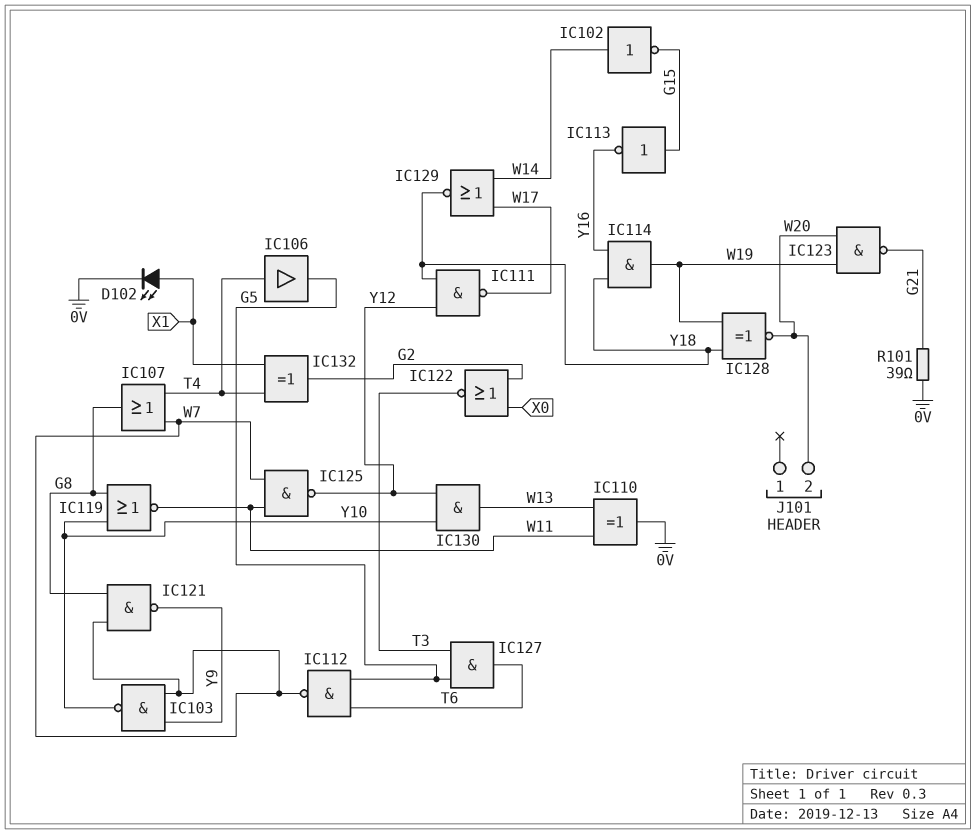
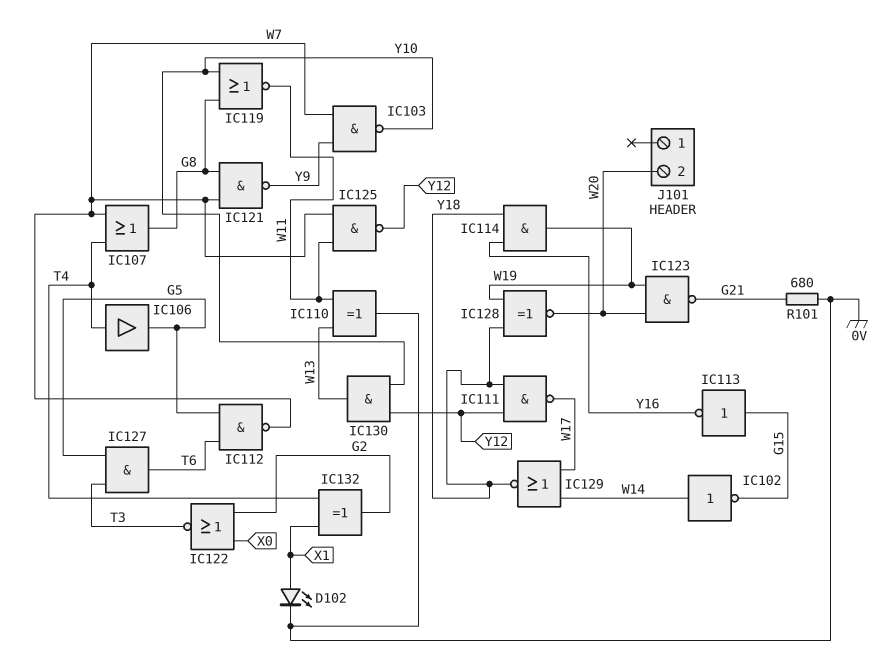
R101: 39 (0V, G21) -> 680 (0V, G21)

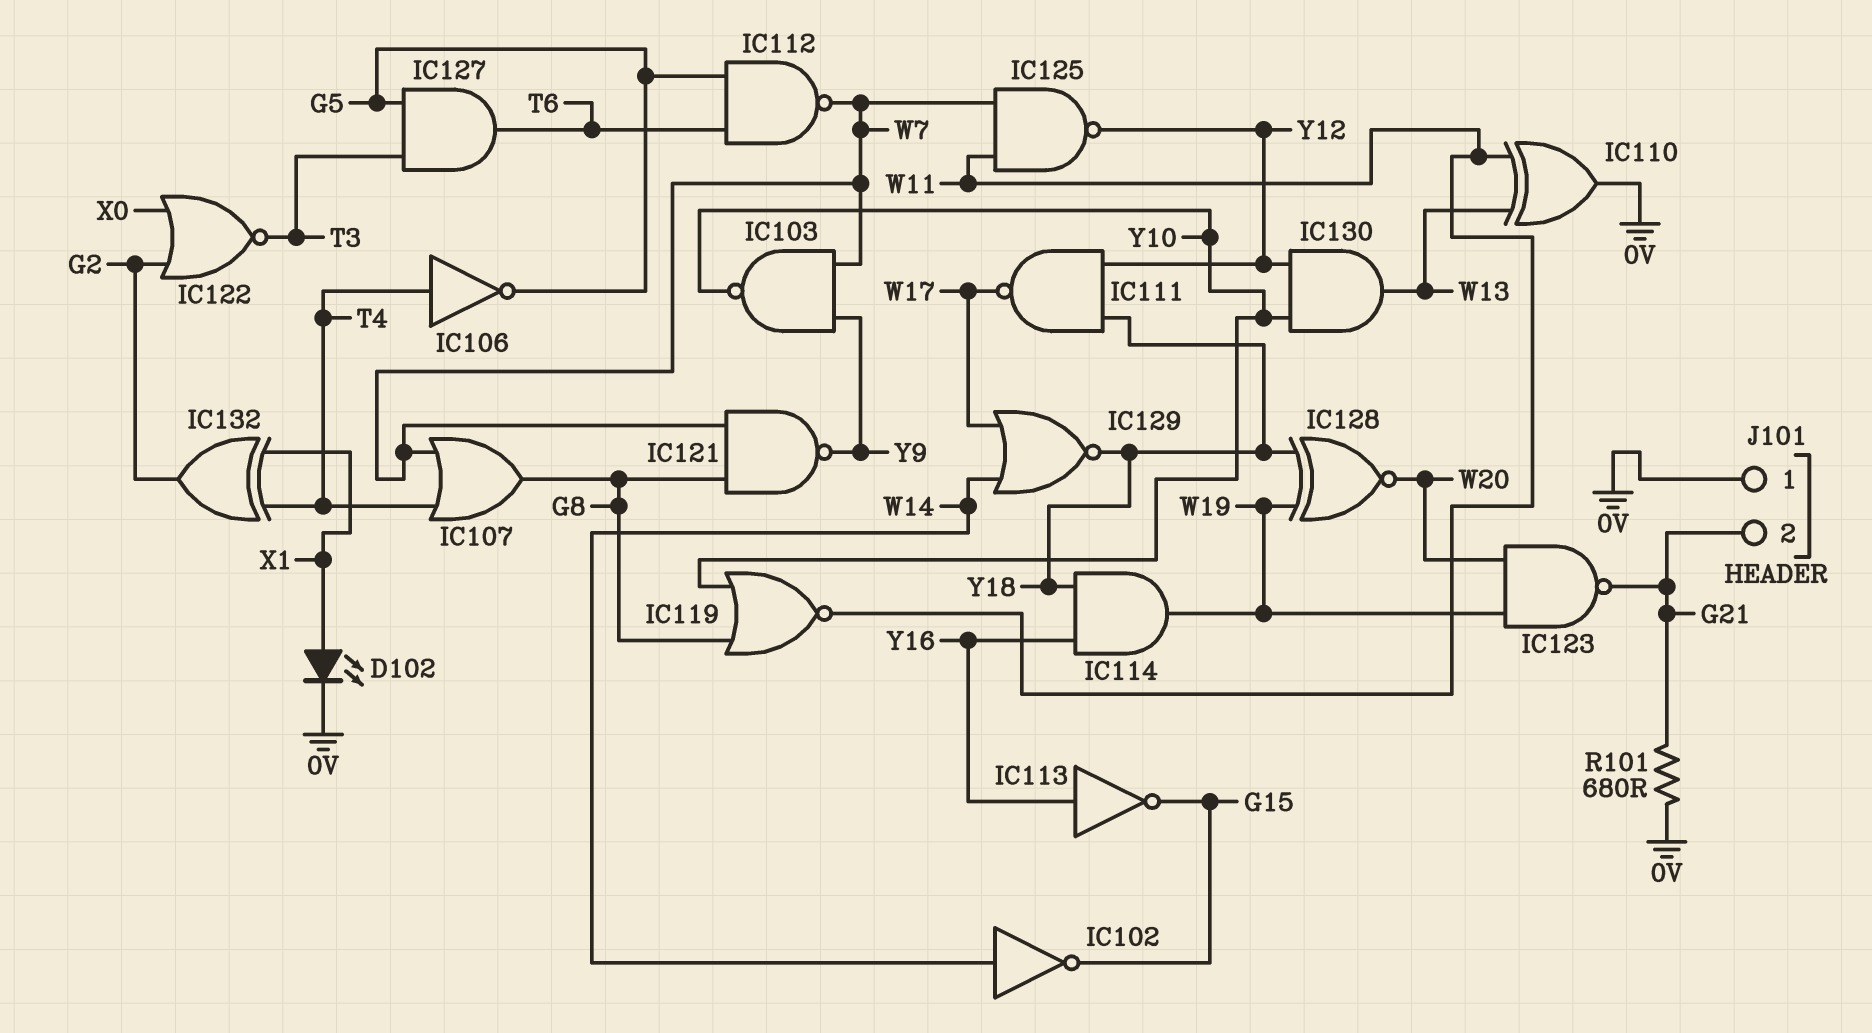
IC106: buffer (in T4, out G5) -> NOT (in T4, out G5)
IC113: NOT (in G15, out Y16) -> NOT (in Y16, out G15)
J101 pin 1: none -> 0V
J101 pin 2: W20 -> G21

